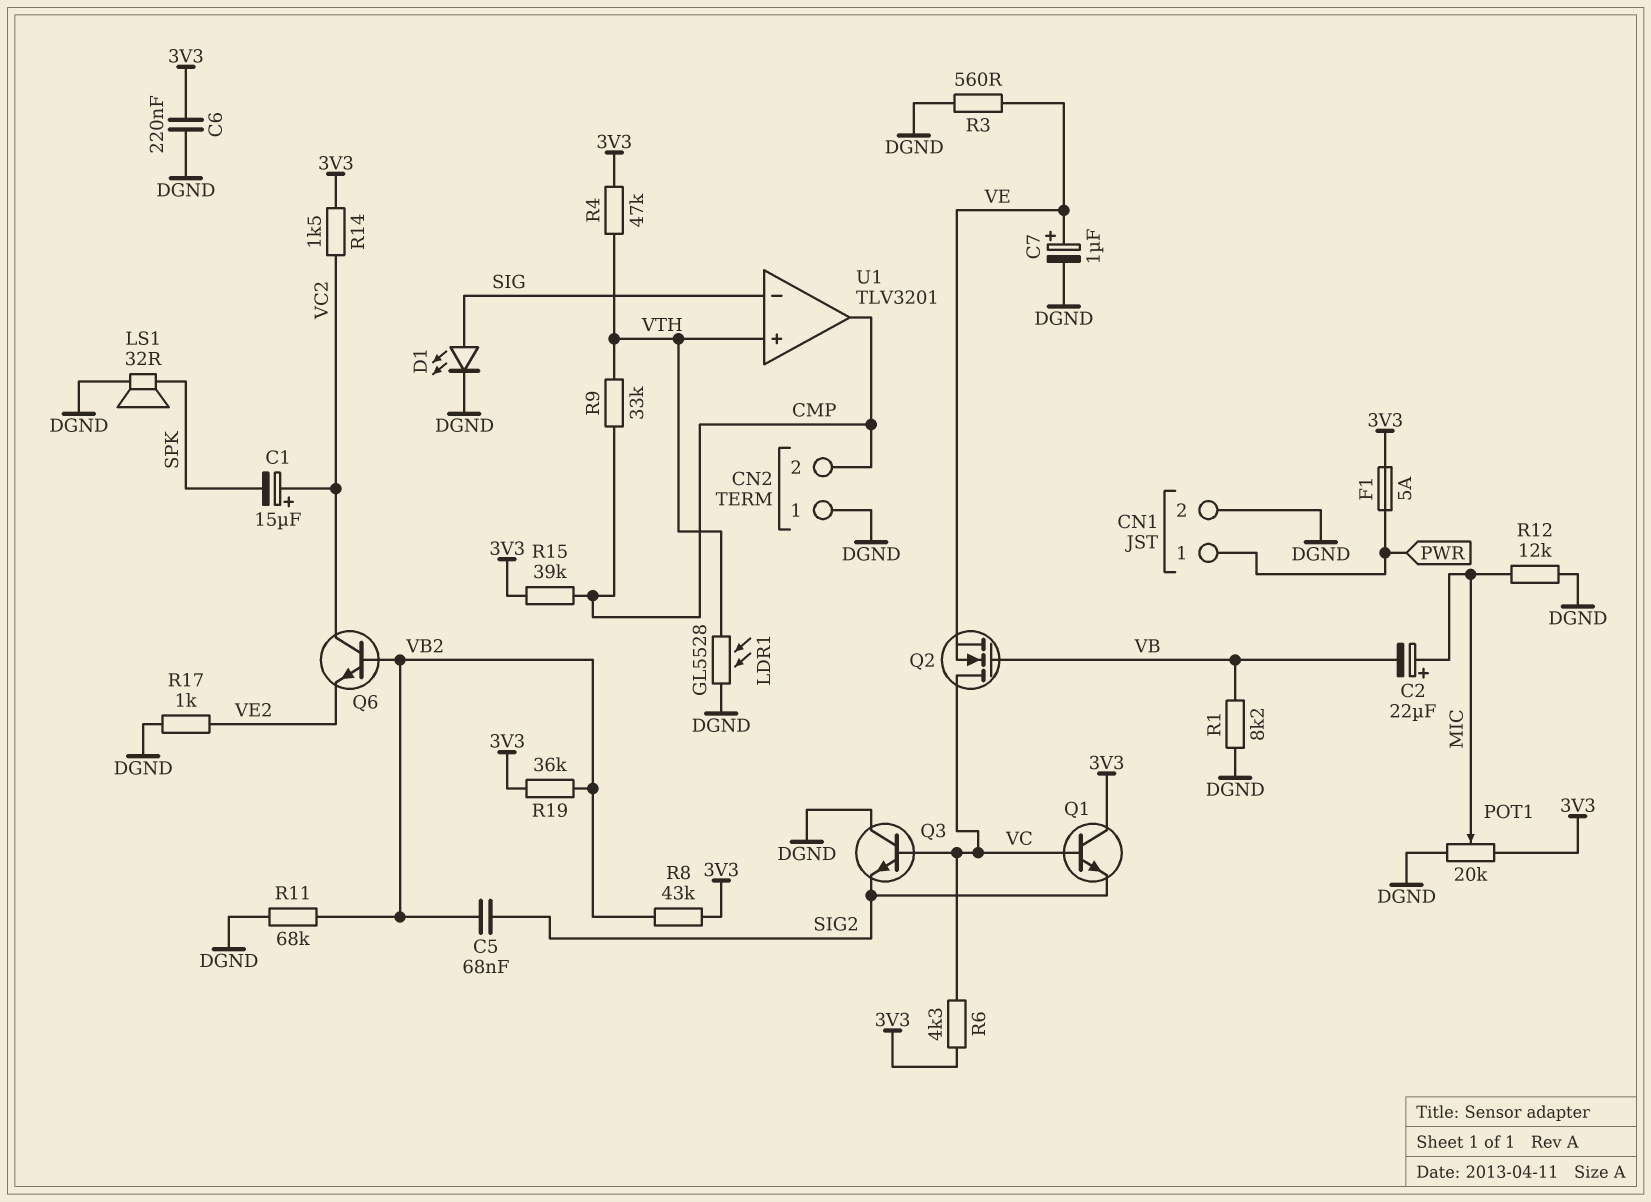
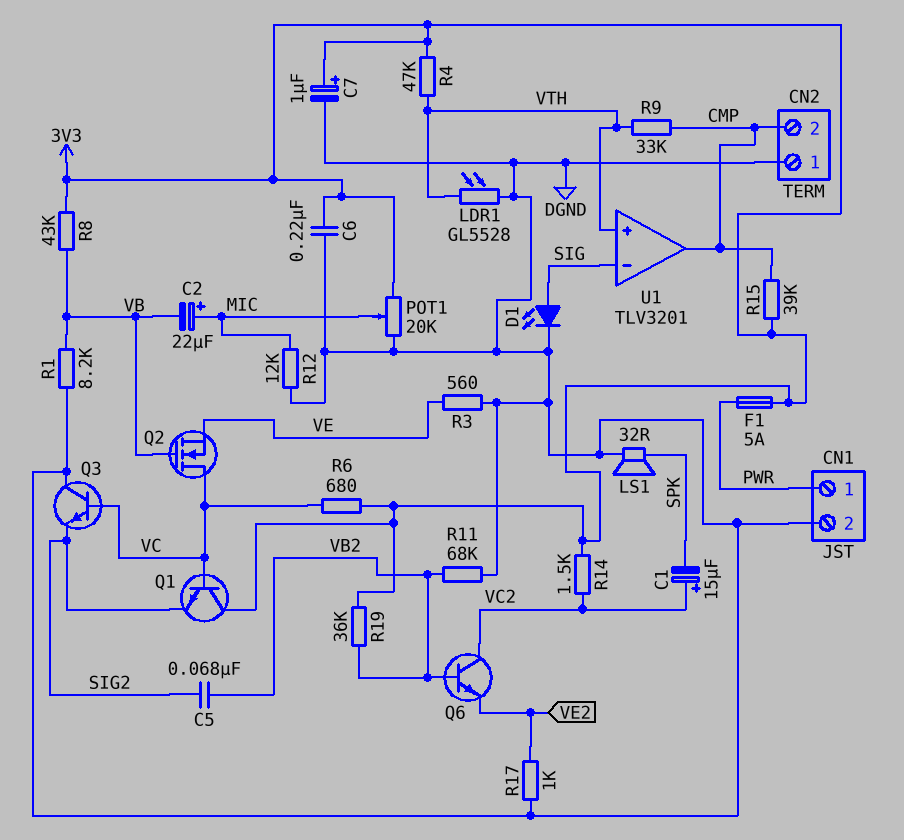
C7: 1uF (plus VE, minus DGND) -> 1uF (plus 3V3, minus DGND)
R6: 4.3k (3V3, VC) -> 680 (3V3, VC)
R8: 43k (3V3, VB2) -> 43k (3V3, VB)

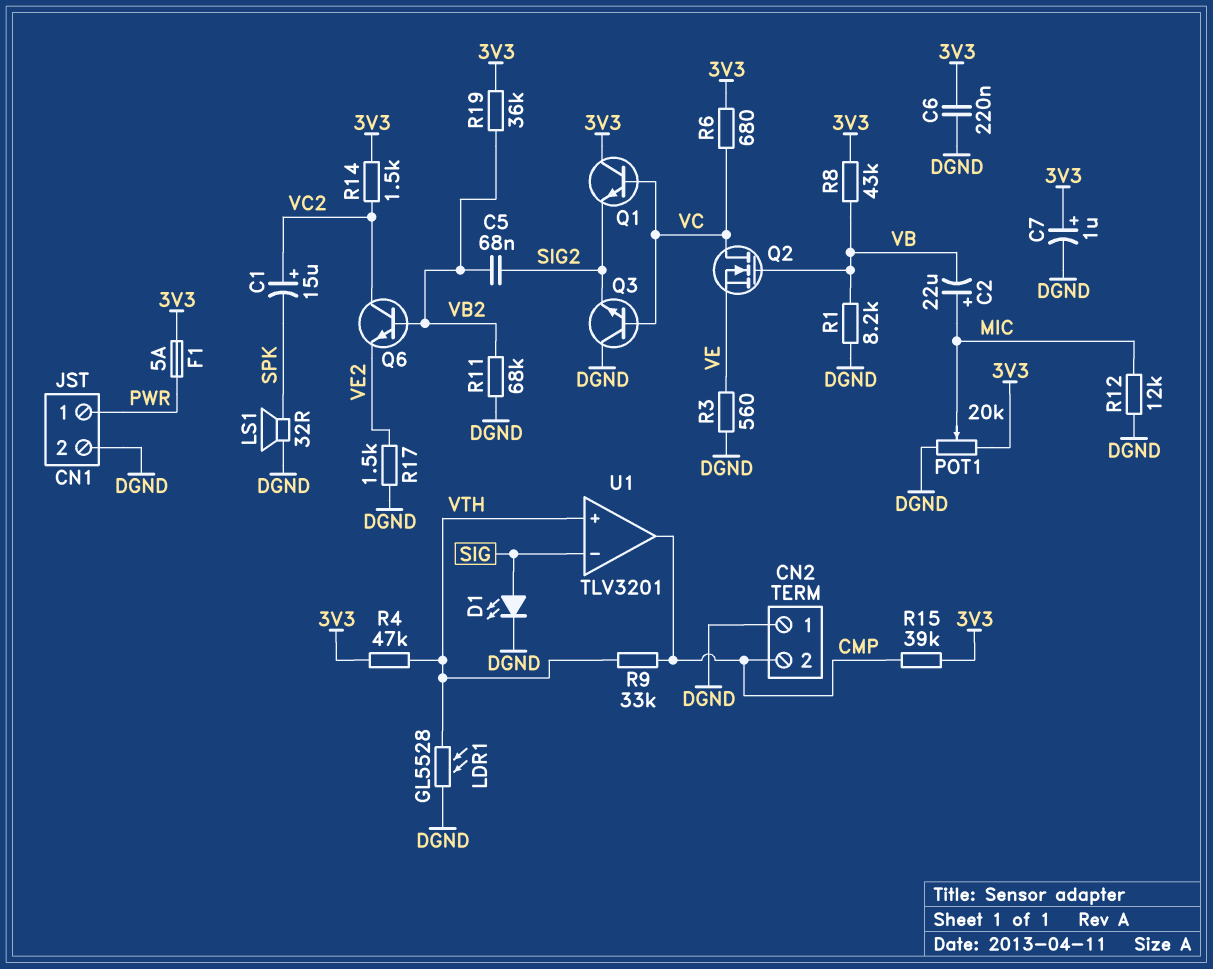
R17: 1k (DGND, VE2) -> 1.5k (DGND, VE2)

